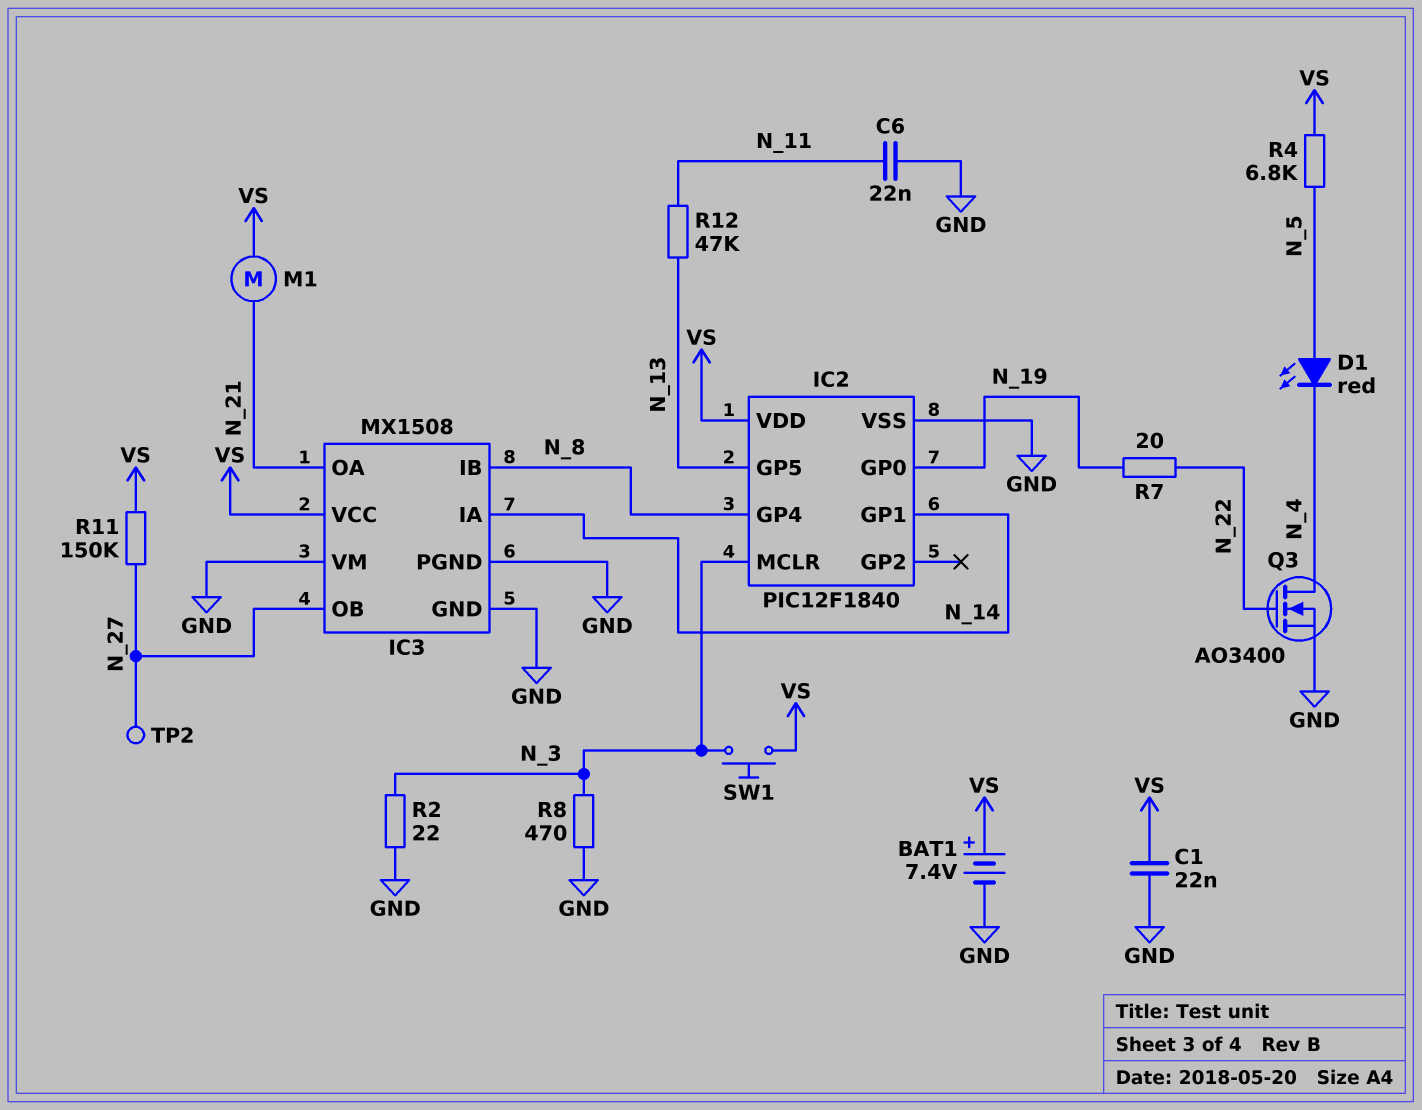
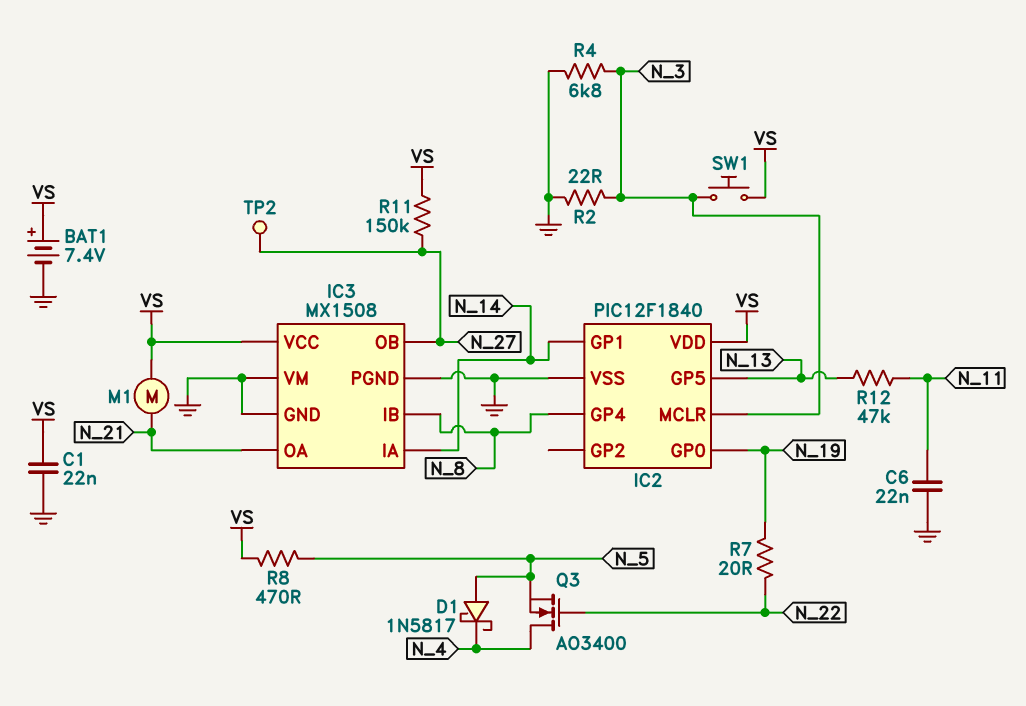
D1: LED red (A N_5, K N_4) -> schottky 1N5817 (A N_5, K N_4)
Q3: NMOS AO3400 (G N_22, D N_4, S GND) -> NMOS AO3400 (G N_22, D N_4, S N_5)
R4: 6.8k (N_5, VS) -> 6.8k (GND, N_3)
R8: 470 (GND, N_3) -> 470 (N_5, VS)

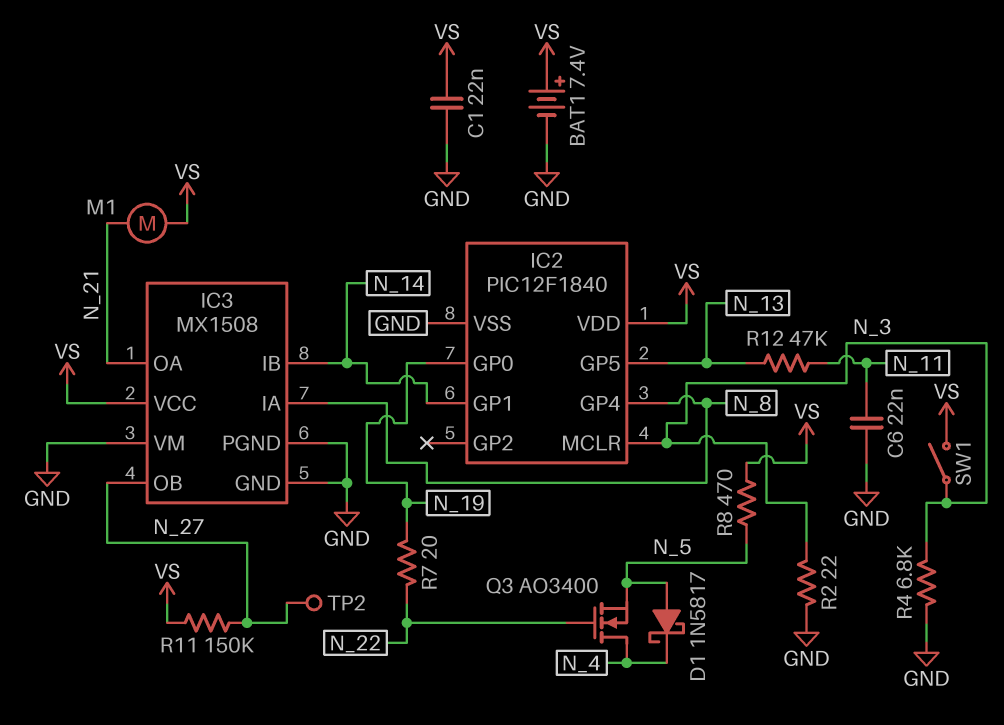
IC3 pin IA: N_14 -> N_8
IC3 pin IB: N_8 -> N_14
SW1: button (N_3, VS) -> switch (N_3, VS)

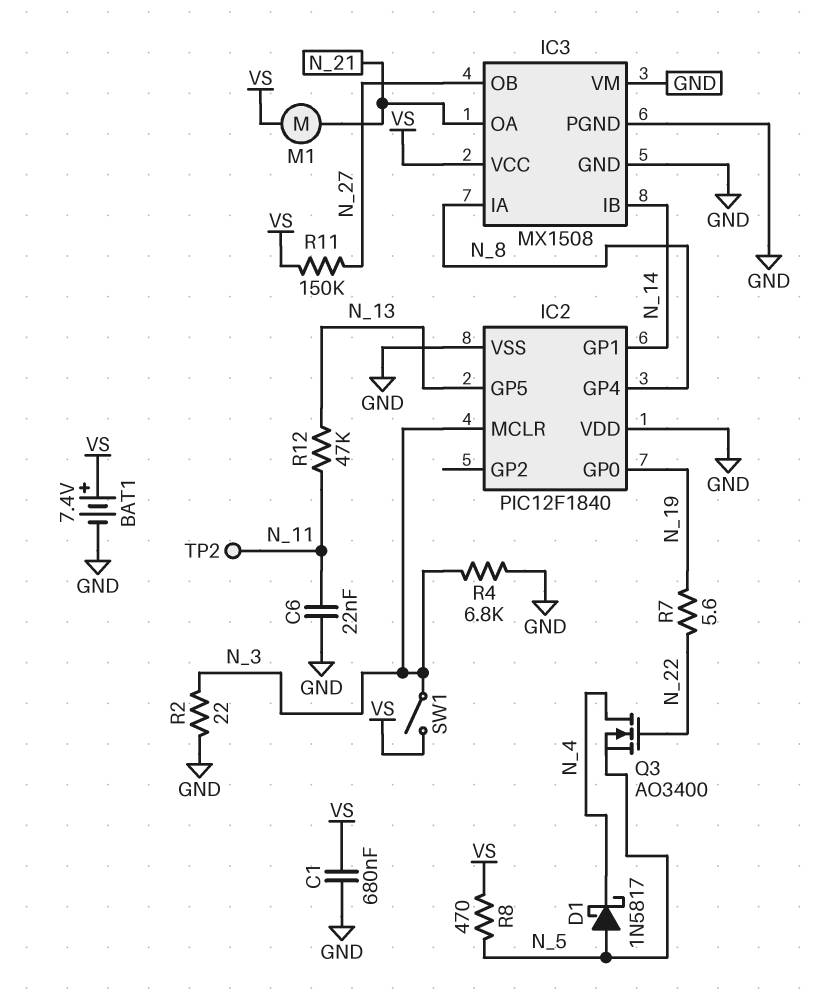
C1: 22nF (GND, VS) -> 680nF (GND, VS)
IC2 pin VDD: VS -> GND
R7: 20 (N_19, N_22) -> 5.6 (N_19, N_22)
TP2: test point (N_27) -> test point (N_11)

